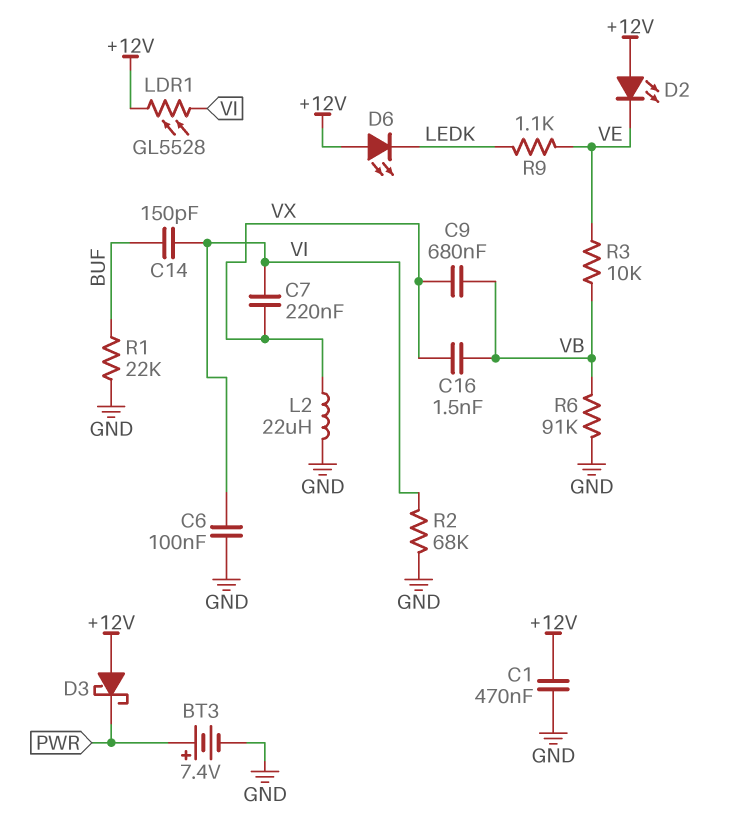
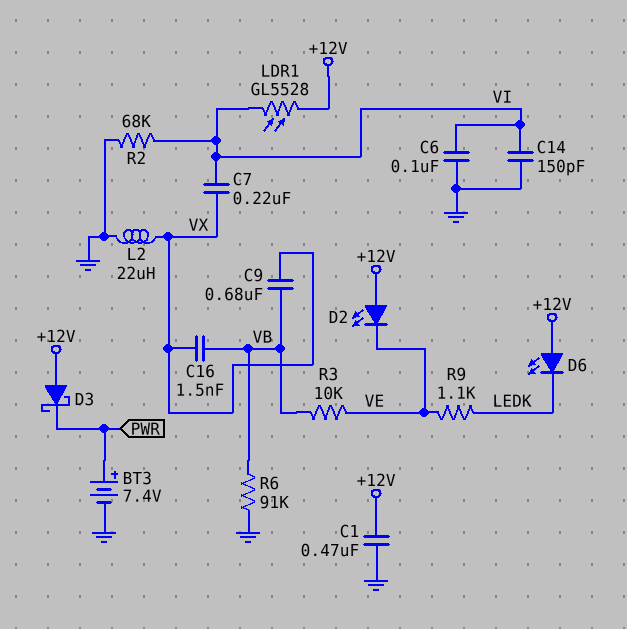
C14: 150pF (BUF, VI) -> 150pF (GND, VI)
R1: 22k (BUF, GND) -> none

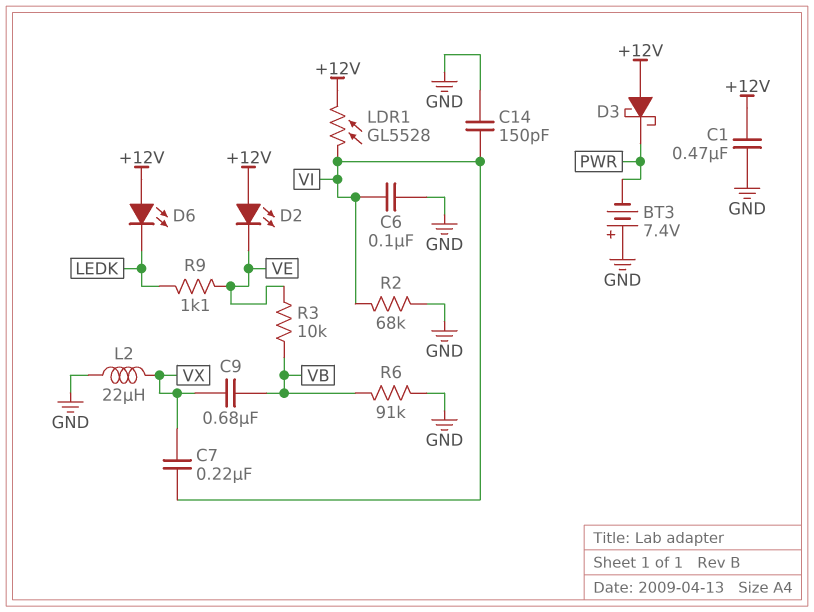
BT3: 7.4V (plus PWR, minus GND) -> 7.4V (plus GND, minus PWR)
C16: 1.5nF (VB, VX) -> none

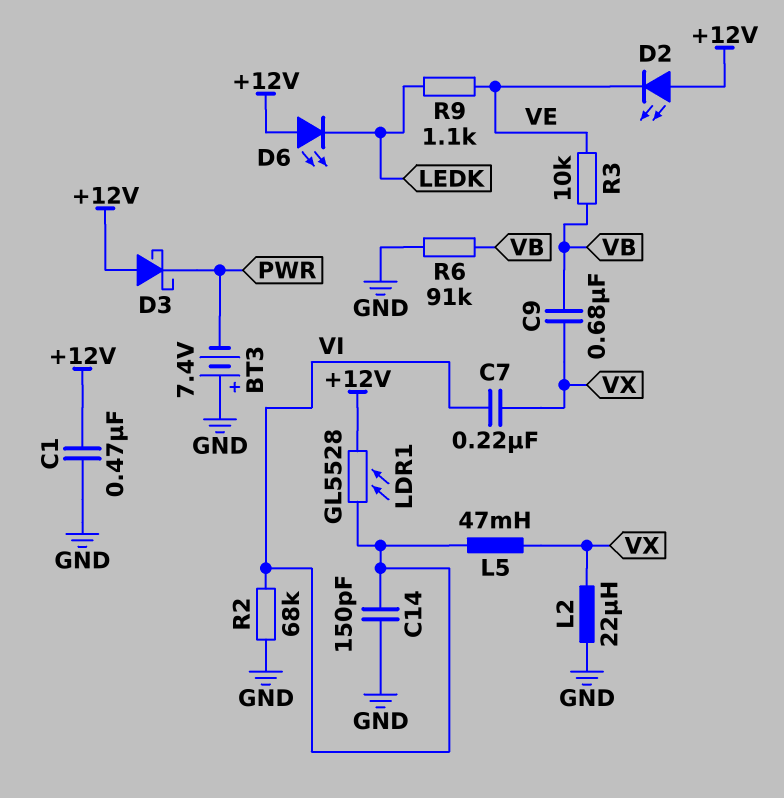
C6: 100nF (GND, VI) -> none
L5: none -> 47mH (VI, VX)

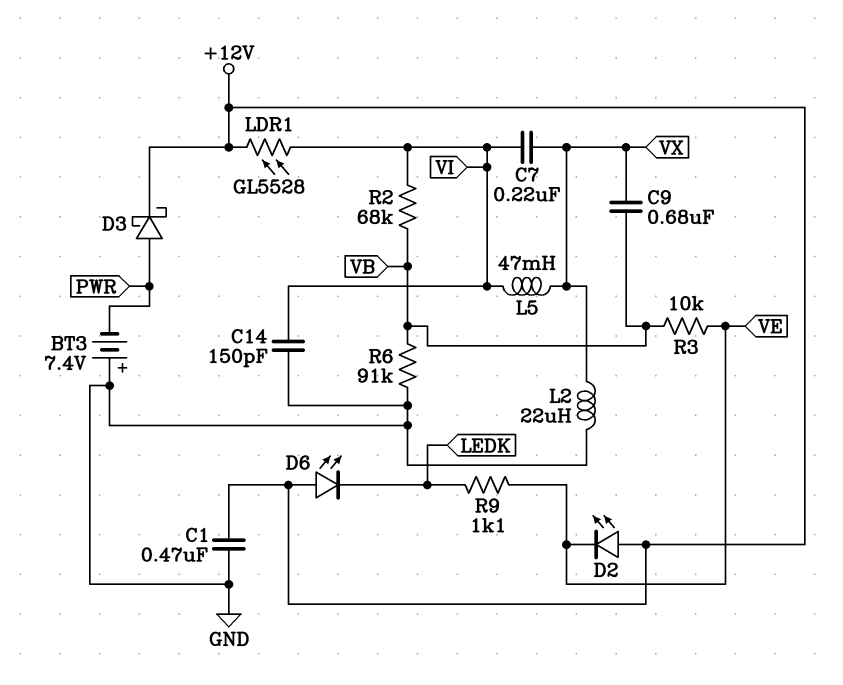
D3: schottky (A +12V, K PWR) -> schottky (A PWR, K +12V)
R2: 68k (GND, VI) -> 68k (VB, VI)

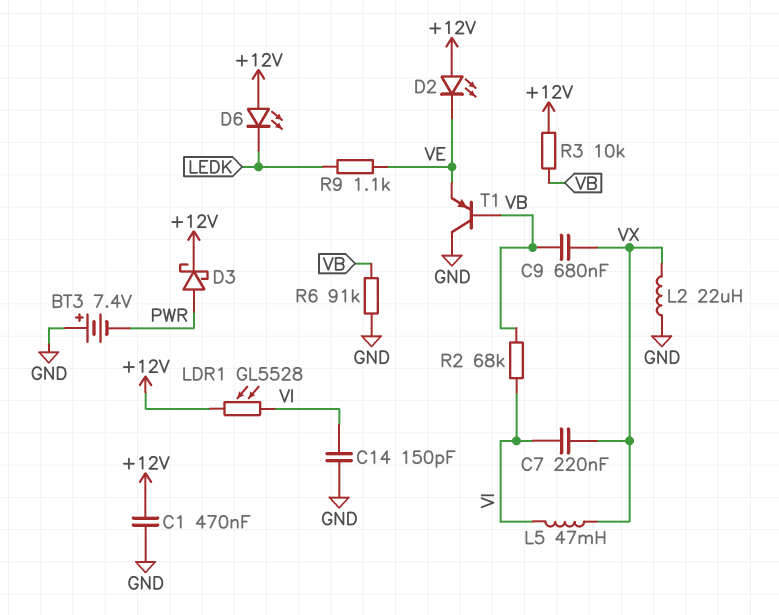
R3: 10k (VB, VE) -> 10k (+12V, VB)
T1: none -> PNP (B VB, C GND, E VE)

